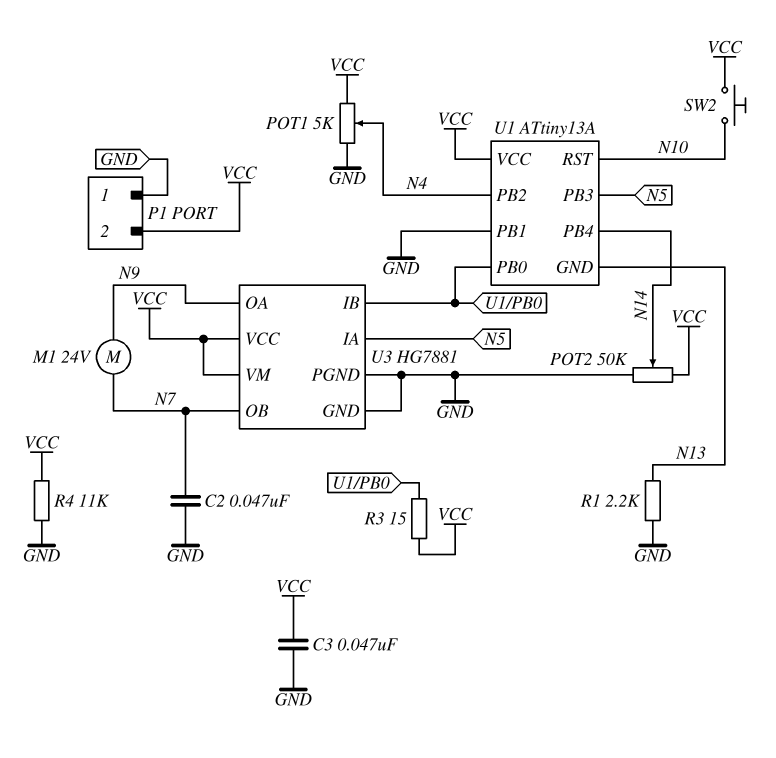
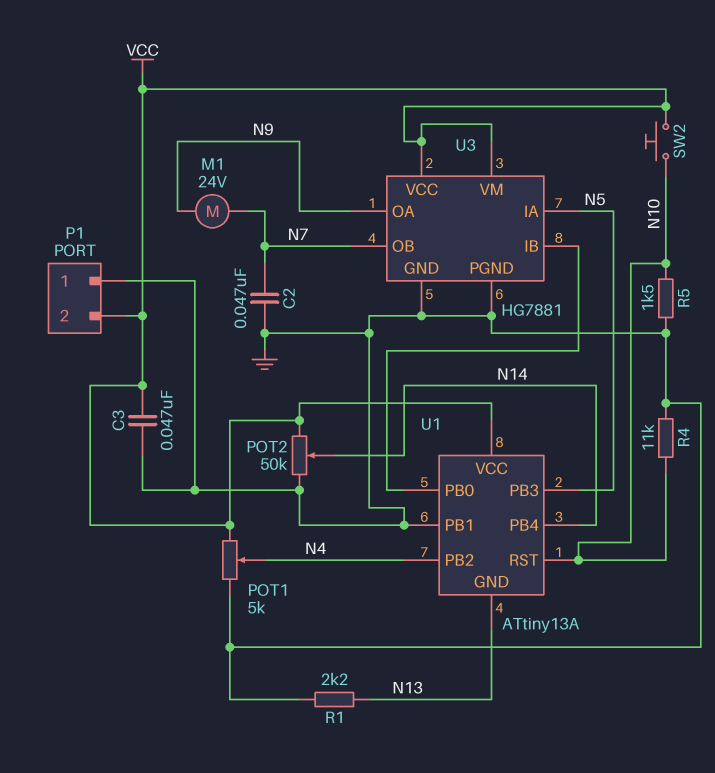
R3: 15 (U1/PB0, VCC) -> none
R4: 11k (GND, VCC) -> 11k (GND, N10)
R5: none -> 1.5k (GND, N10)

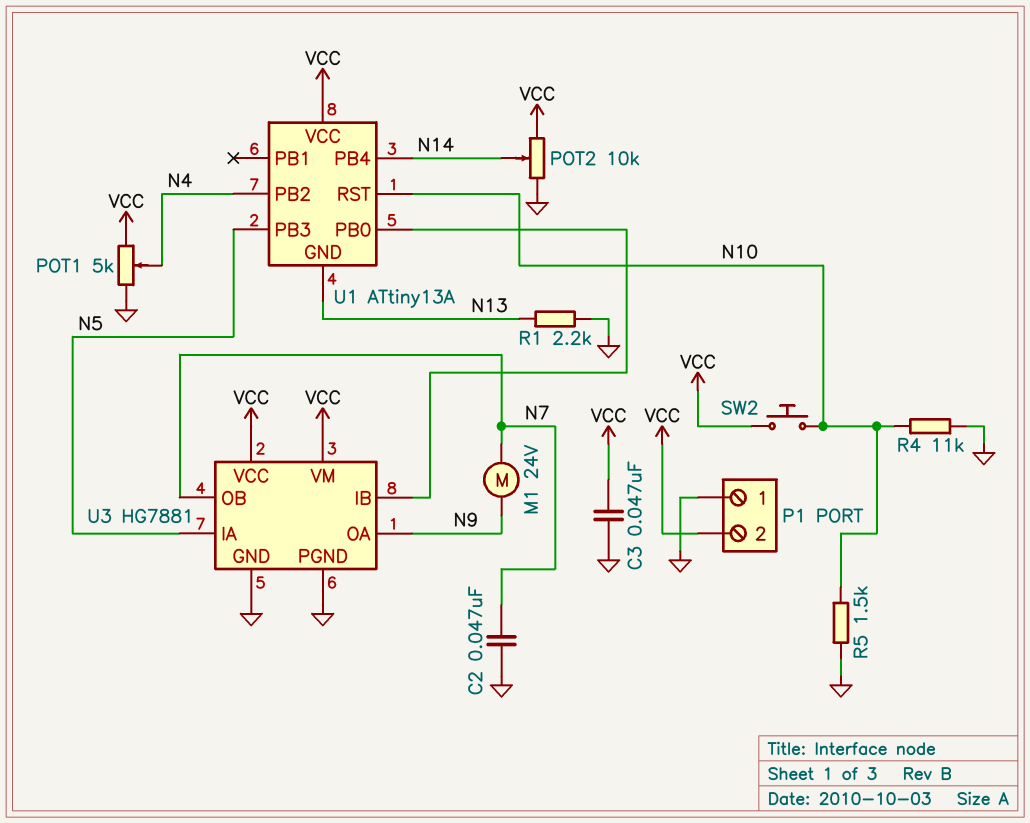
POT2: 50k (GND, VCC, wiper N14) -> 10k (GND, VCC, wiper N14)
U1 pin PB1: GND -> none

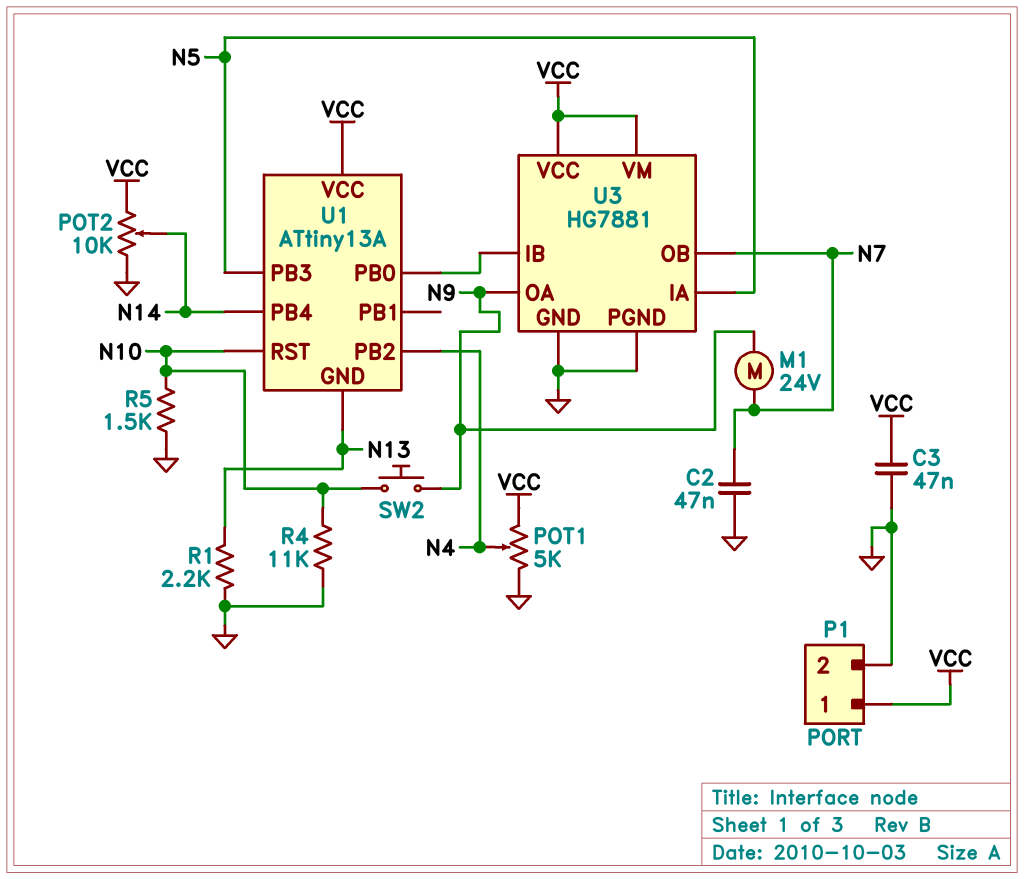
P1 pin 1: GND -> VCC
P1 pin 2: VCC -> GND
SW2: button (N10, VCC) -> button (N9, N10)

